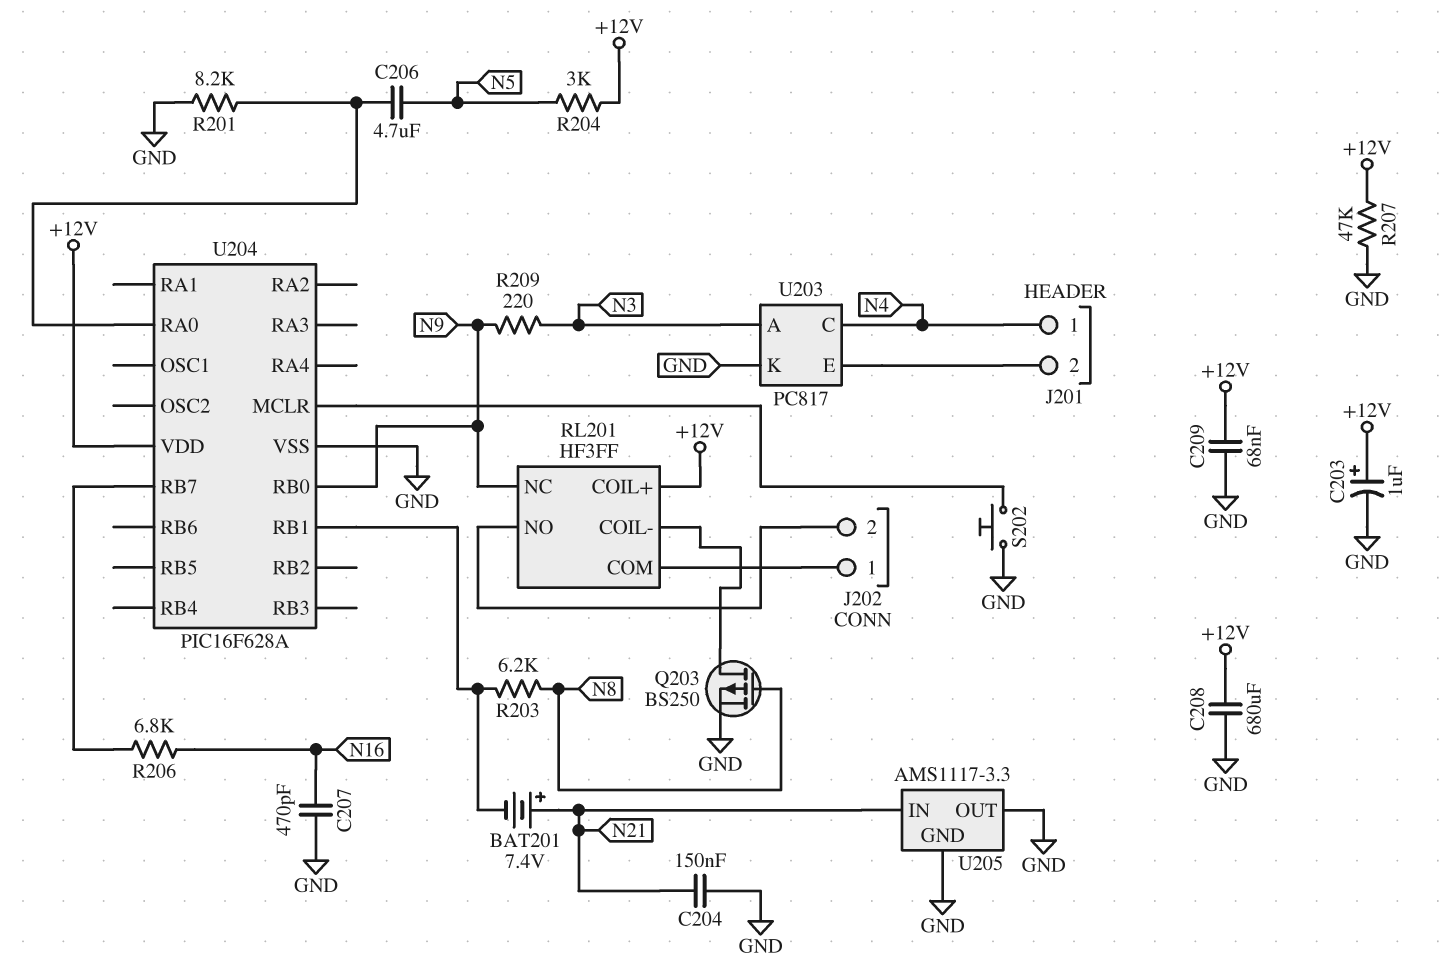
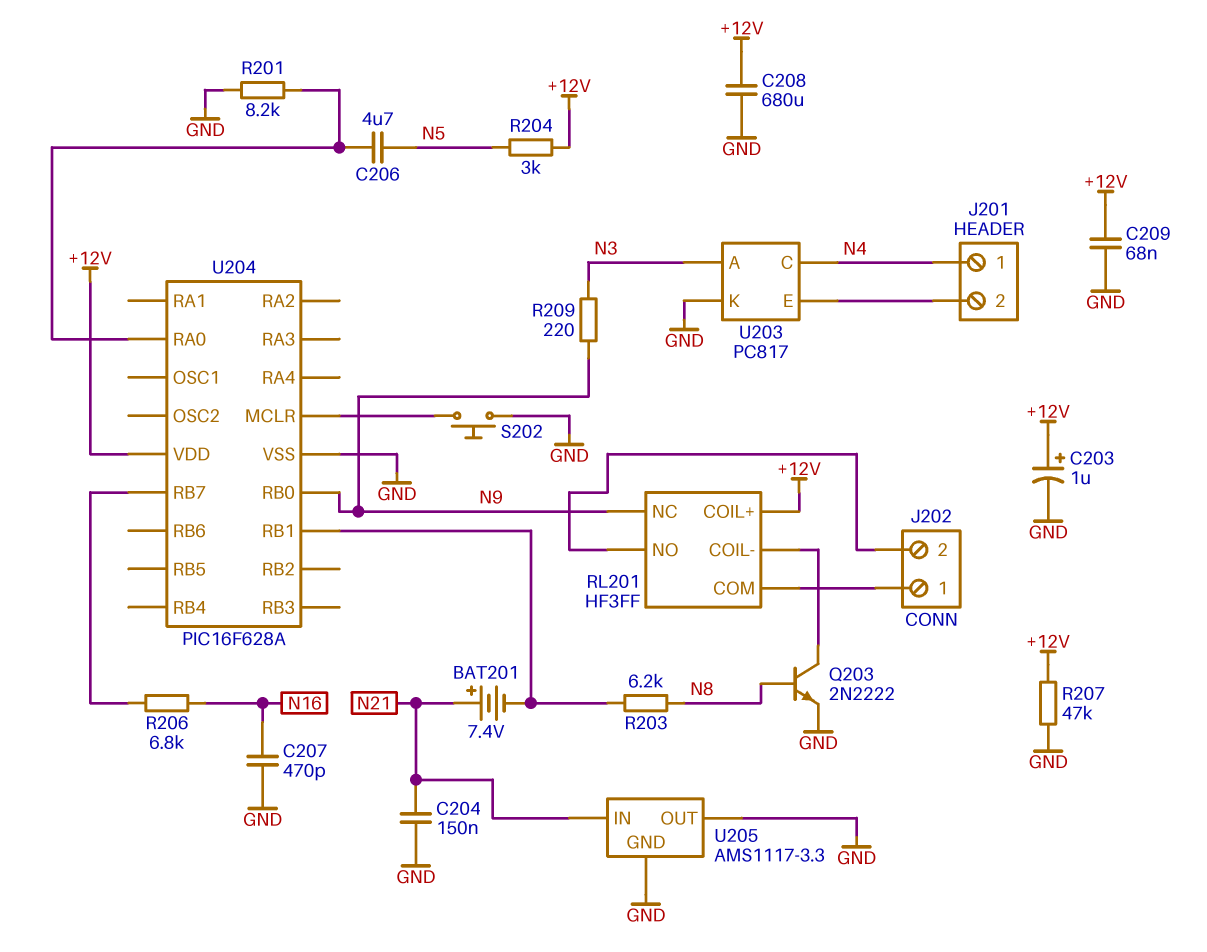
Q203: PMOS BS250 (G N8, D RL201/COIL-, S GND) -> NPN 2N2222 (B N8, C RL201/COIL-, E GND)

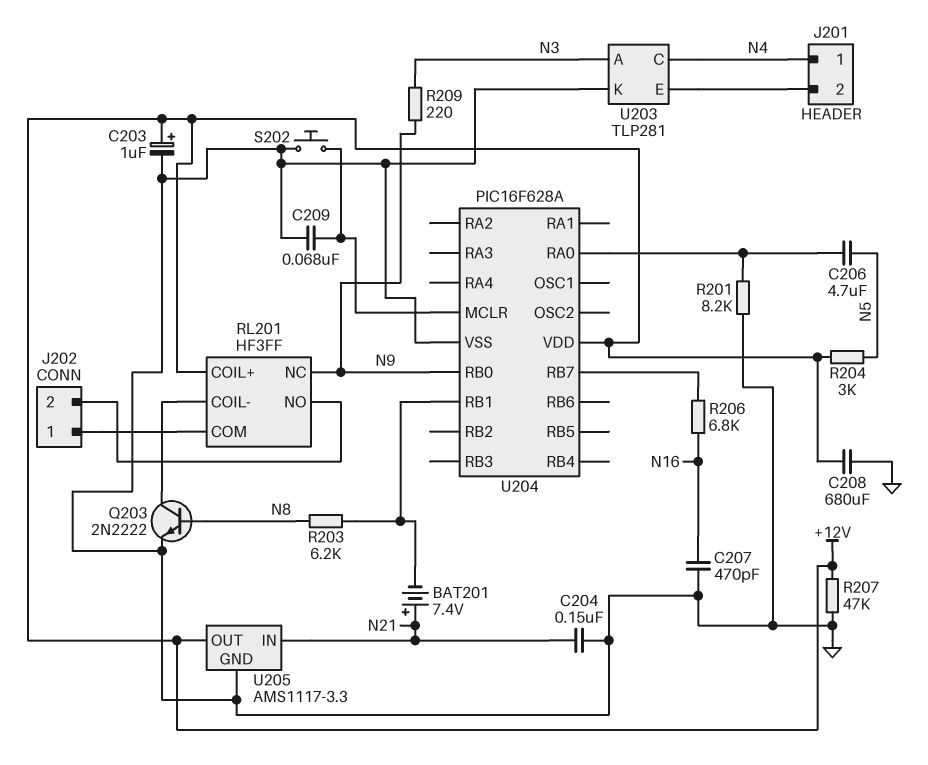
C209: 68nF (+12V, GND) -> 68nF (GND, U204/MCLR)
U203: PC817 -> TLP281
U205 pin OUT: GND -> +12V

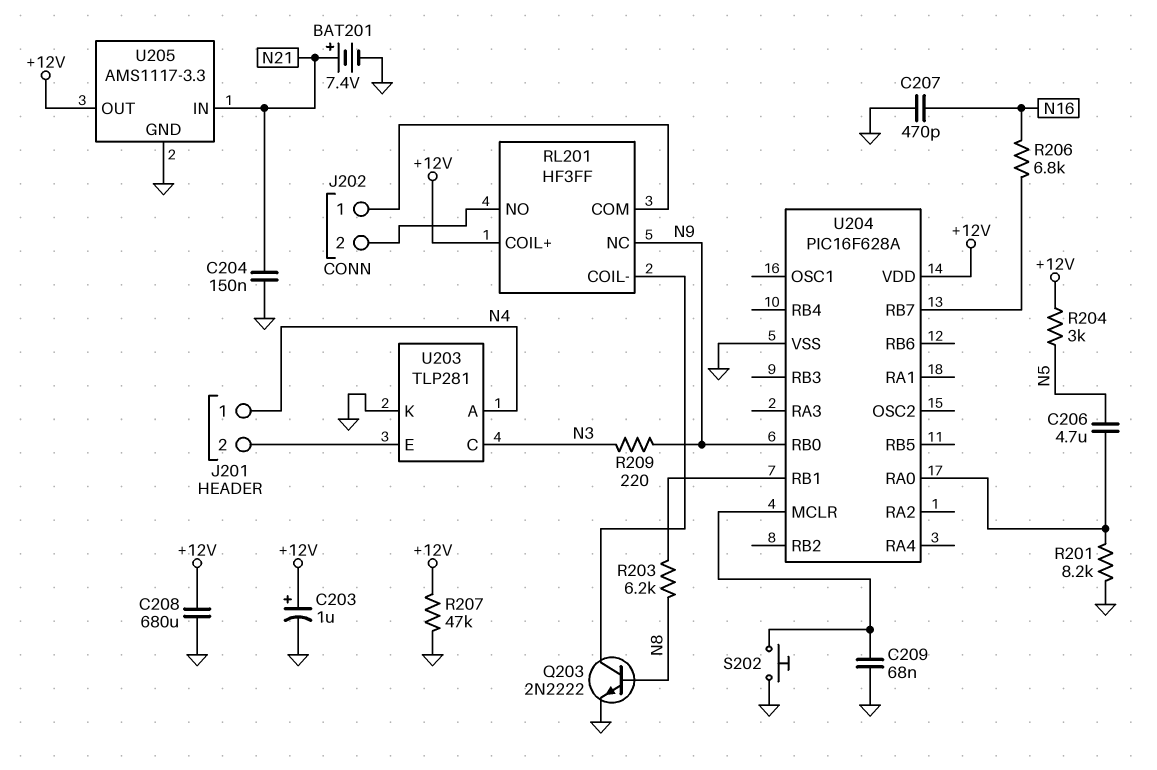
BAT201: 7.4V (plus N21, minus U204/RB1) -> 7.4V (plus N21, minus GND)
U203 pin A: N3 -> N4
U203 pin C: N4 -> N3

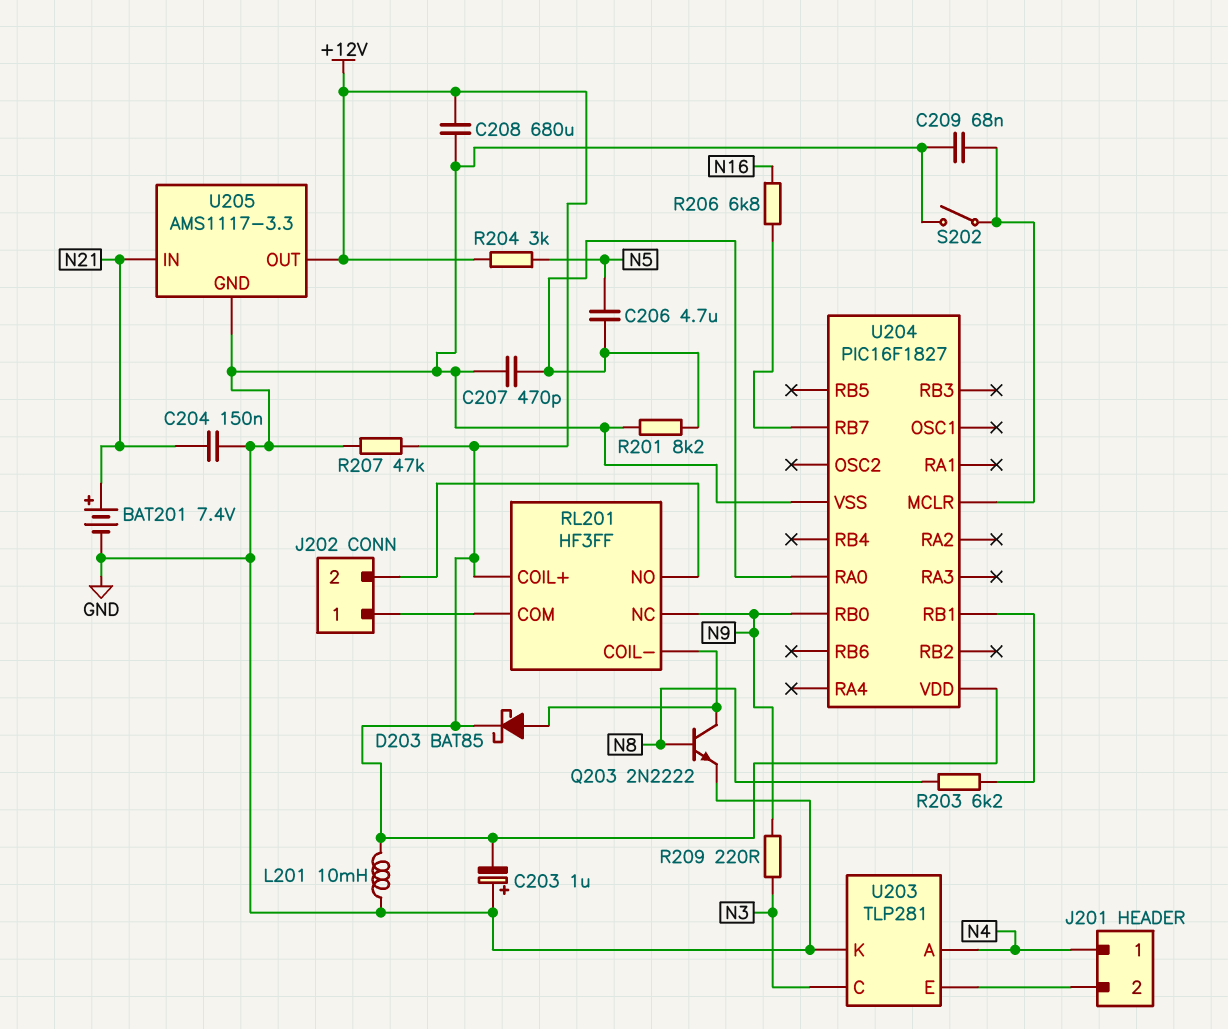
C203: 1uF (plus +12V, minus GND) -> 1uF (plus GND, minus +12V)
C207: 470pF (GND, N16) -> 470pF (GND, U204/RA0)
D203: none -> schottky BAT85 (A RL201/COIL-, K +12V)
L201: none -> 10mH (+12V, GND)
S202: button (GND, U204/MCLR) -> switch (GND, U204/MCLR)
U204: PIC16F628A -> PIC16F1827

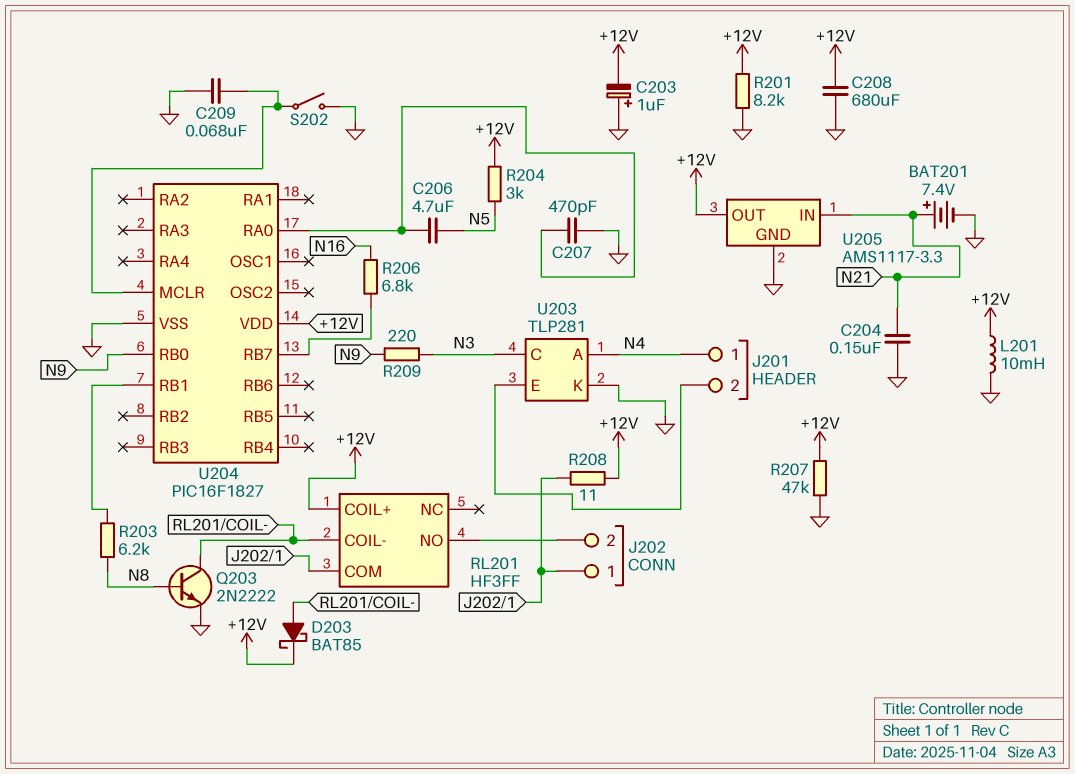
R201: 8.2k (GND, U204/RA0) -> 8.2k (+12V, GND)
R208: none -> 11 (+12V, J202/1)
RL201 pin NC: N9 -> none

